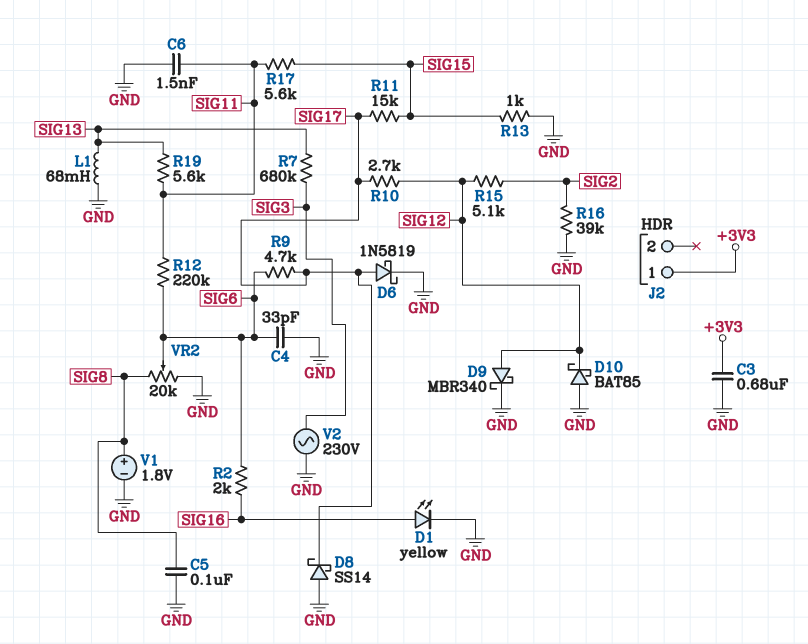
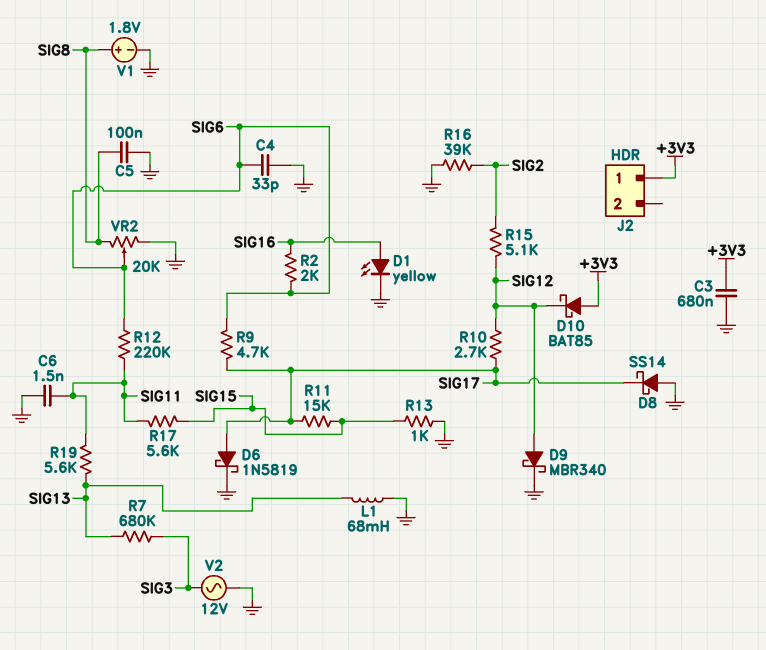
D10: schottky BAT85 (A GND, K SIG12) -> schottky BAT85 (A +3V3, K SIG12)
V2: AC 230V (GND, SIG3) -> AC 12V (GND, SIG3)

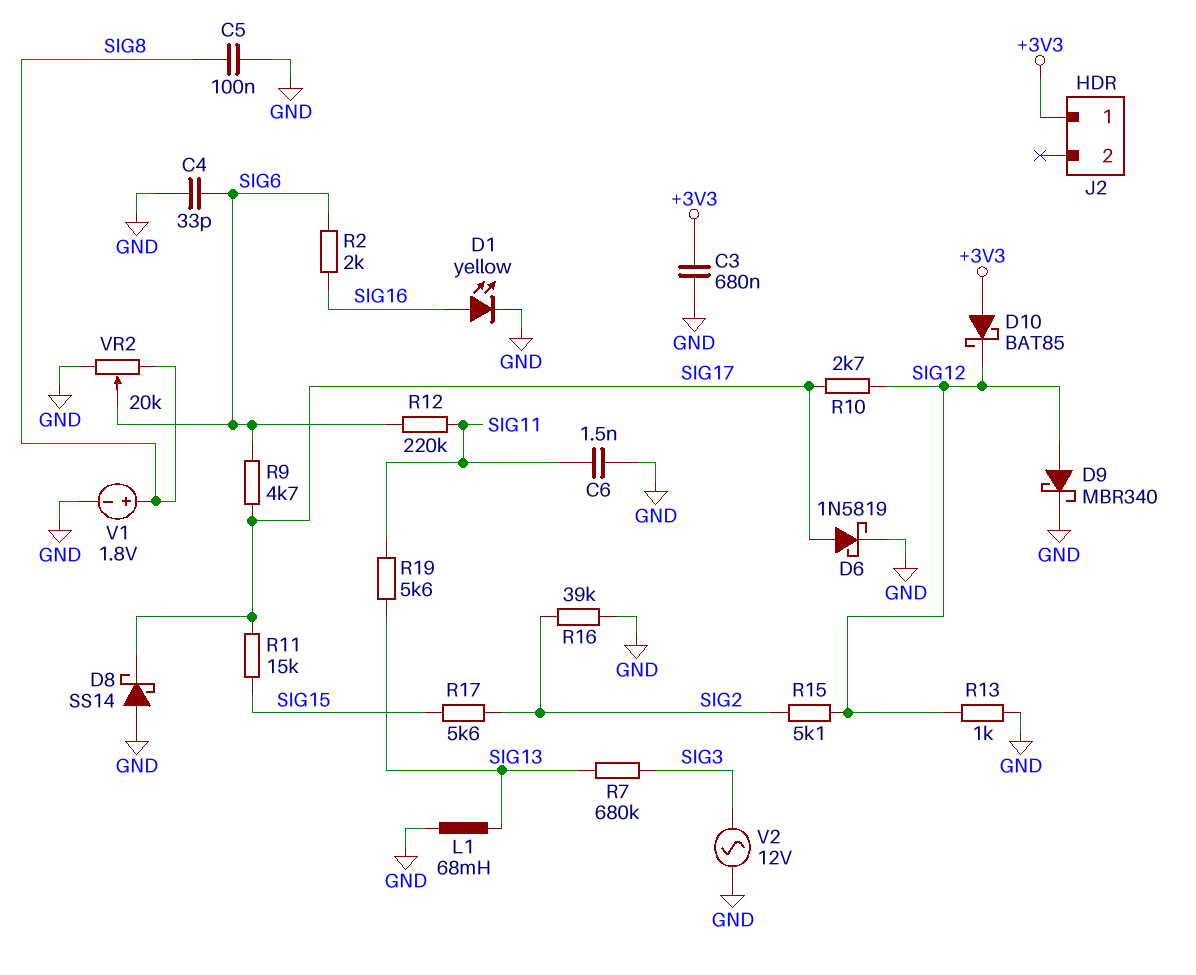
R13: 1k (GND, SIG15) -> 1k (GND, SIG12)
R17: 5.6k (SIG11, SIG15) -> 5.6k (SIG2, SIG15)

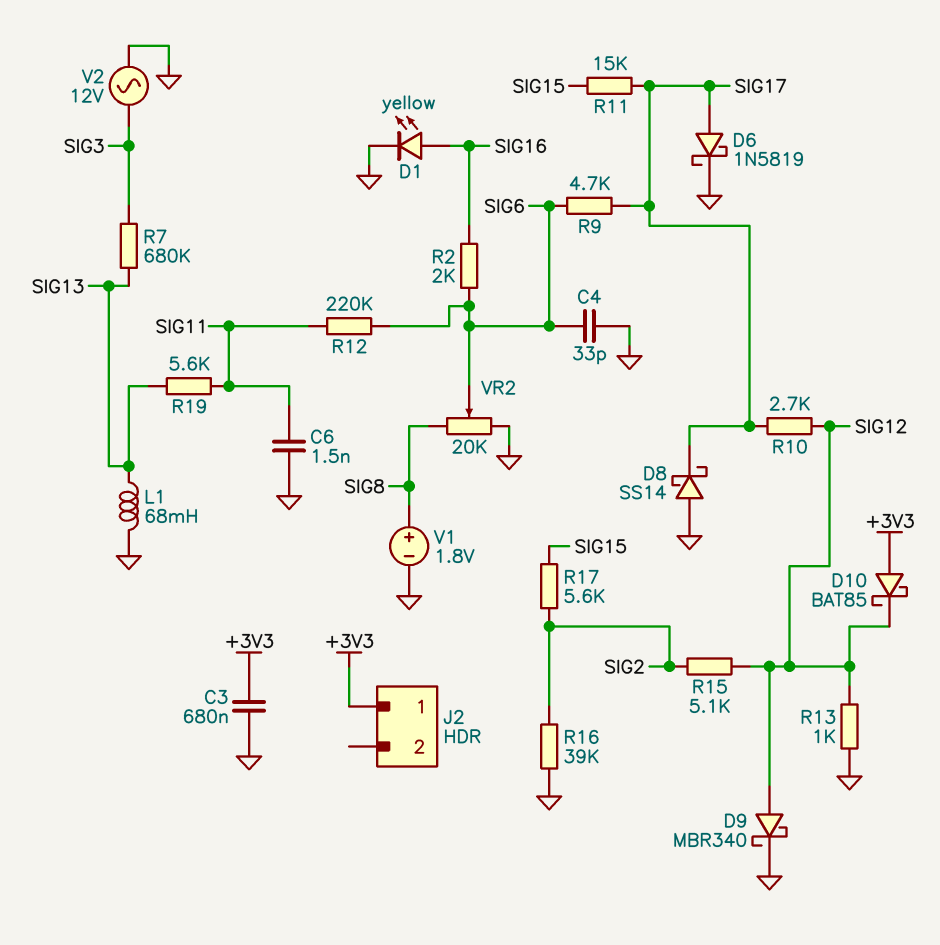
C5: 100nF (GND, SIG8) -> none

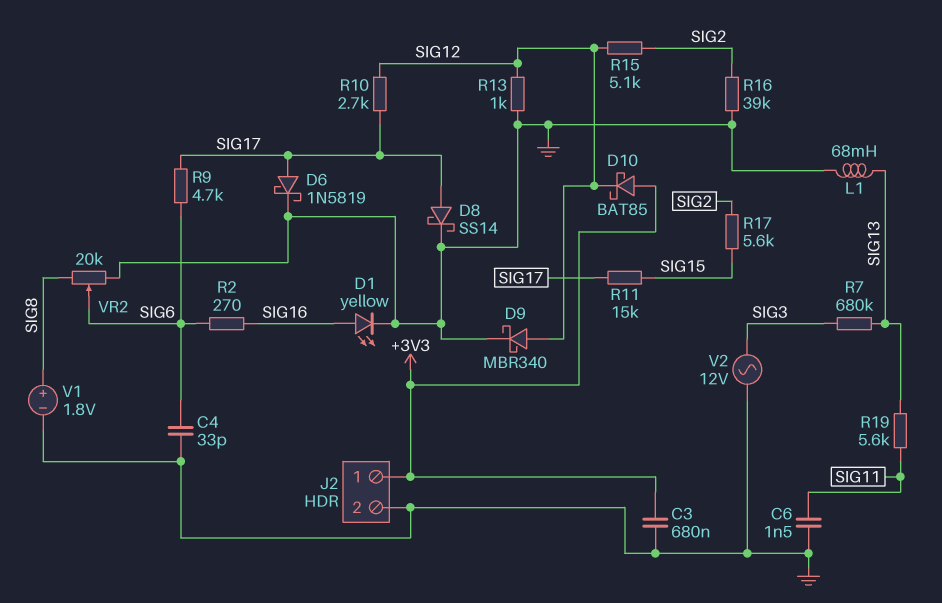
D8: schottky SS14 (A GND, K SIG17) -> schottky SS14 (A SIG17, K GND)
J2 pin 2: none -> GND
R2: 2k (SIG6, SIG16) -> 270 (SIG6, SIG16)
R12: 220k (SIG6, SIG11) -> none

